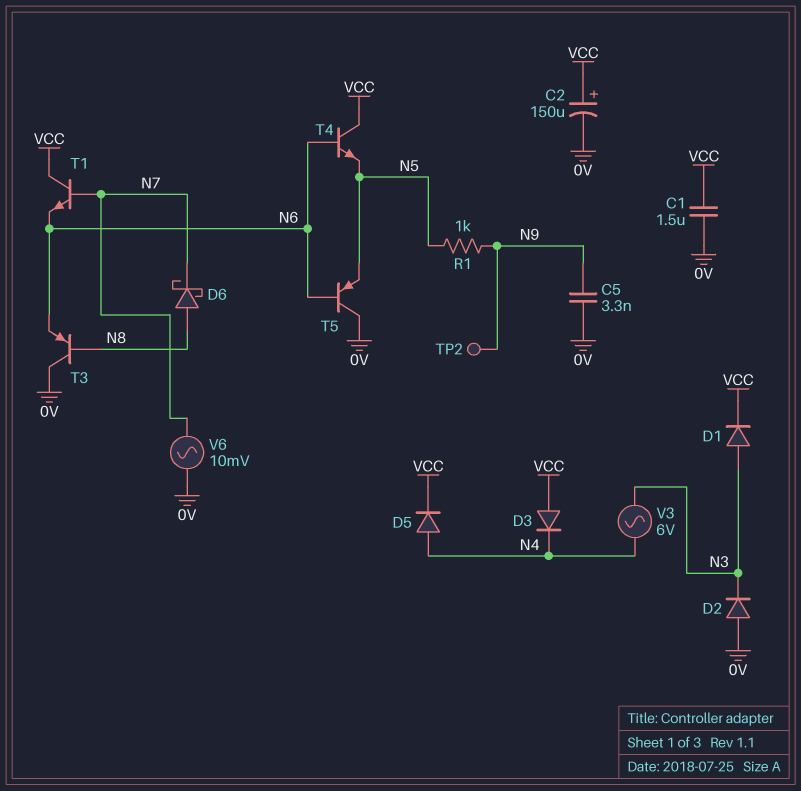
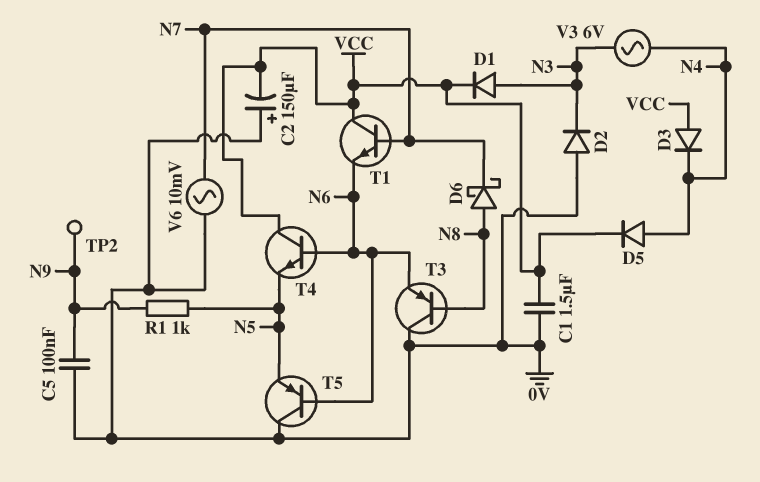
C2: 150uF (plus VCC, minus 0V) -> 150uF (plus 0V, minus VCC)
C5: 3.3nF (0V, N9) -> 100nF (0V, N9)

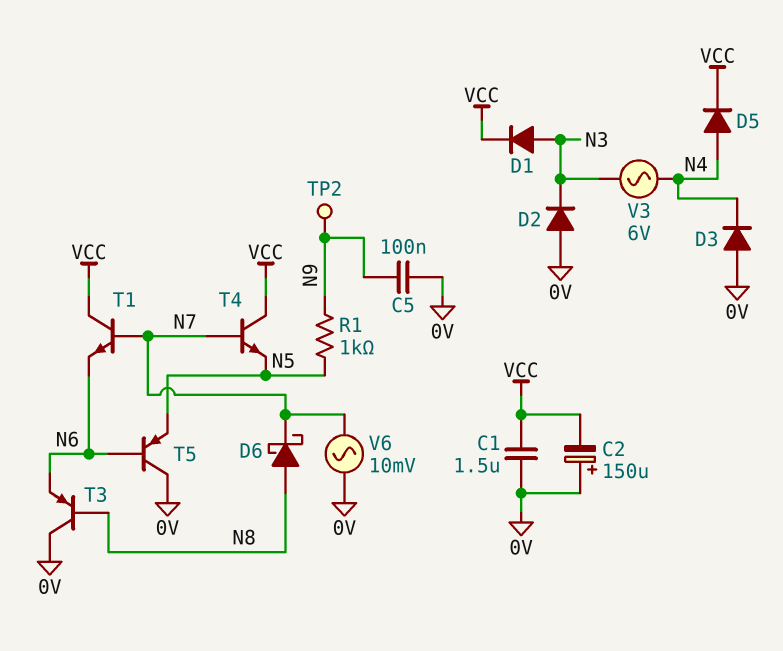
D3: diode (A VCC, K N4) -> diode (A 0V, K N4)
T4: NPN (B N6, C VCC, E N5) -> NPN (B N7, C VCC, E N5)

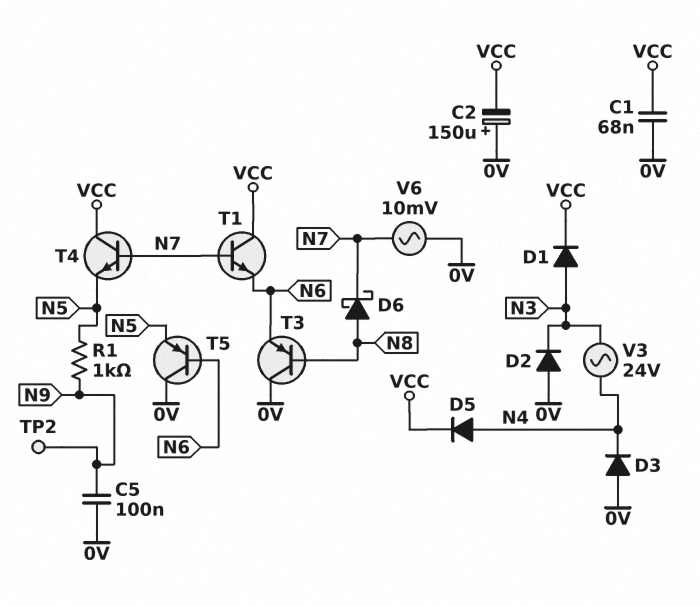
C1: 1.5uF (0V, VCC) -> 68nF (0V, VCC)
V3: AC 6V (N3, N4) -> AC 24V (N3, N4)

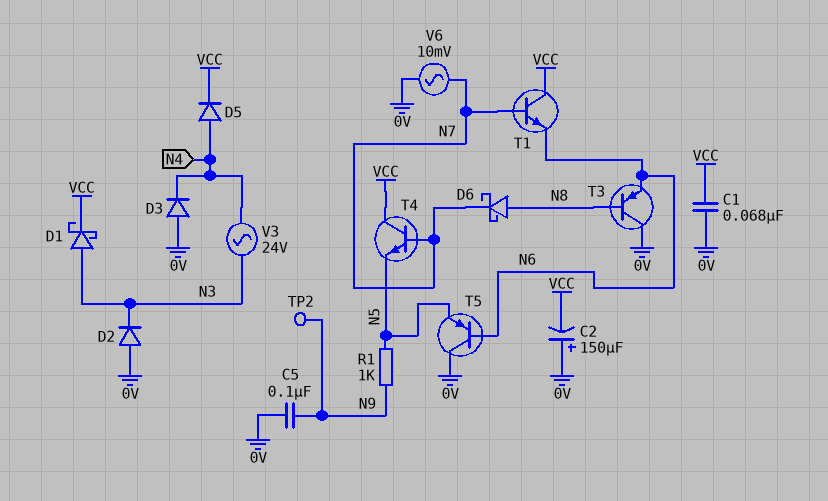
D1: diode (A N3, K VCC) -> schottky (A N3, K VCC)

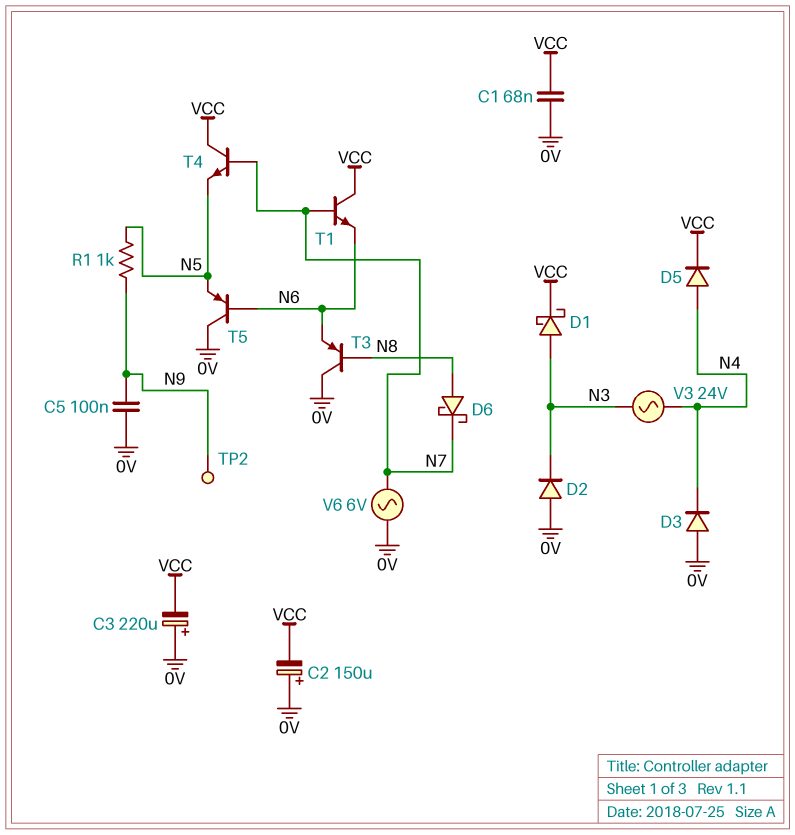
C3: none -> 220uF (plus 0V, minus VCC)
V6: AC 10mV (0V, N7) -> AC 6V (0V, N7)

